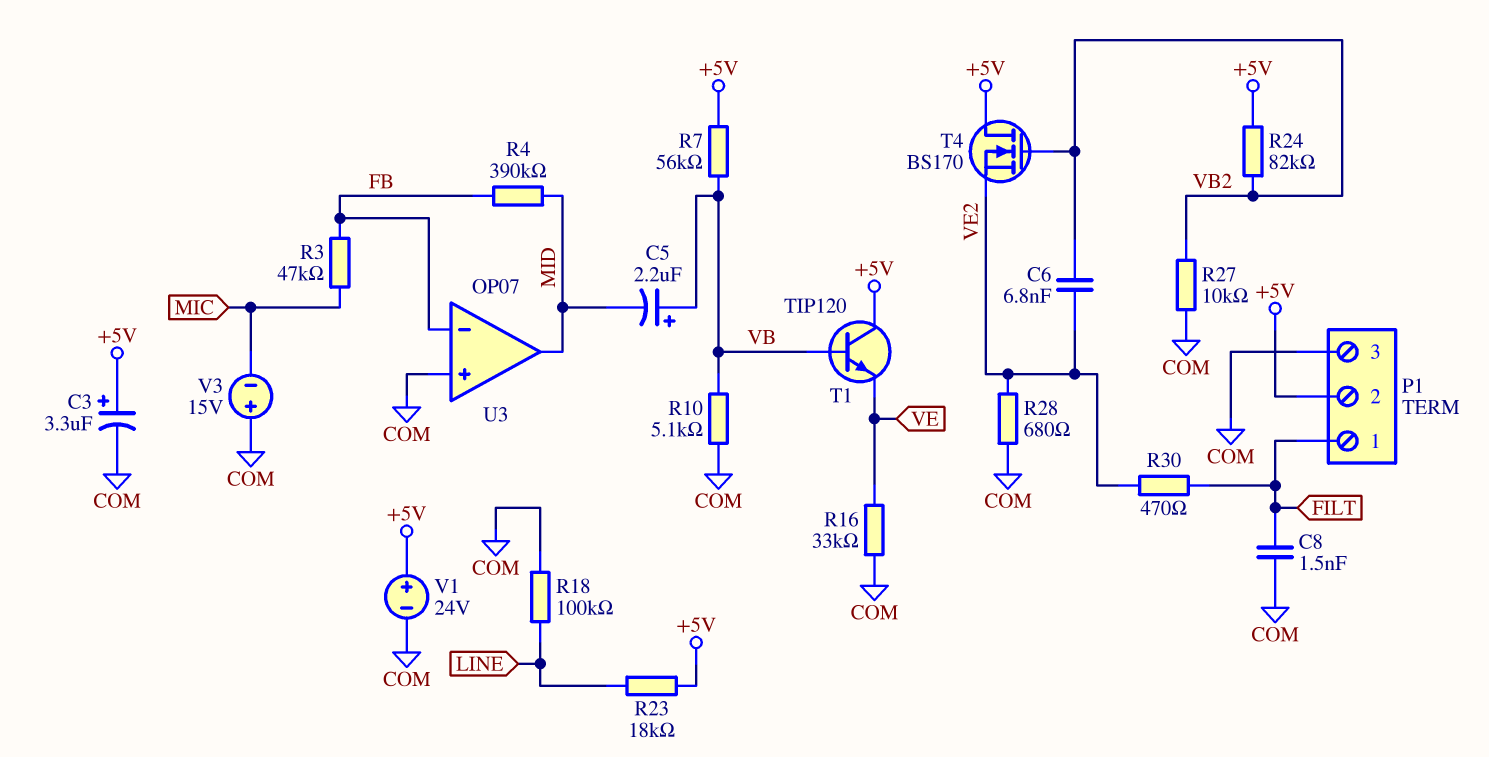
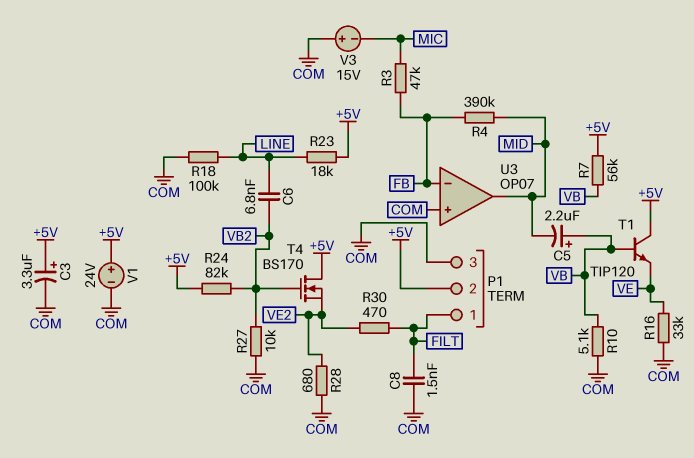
C6: 6.8nF (VB2, VE2) -> 6.8nF (LINE, VB2)

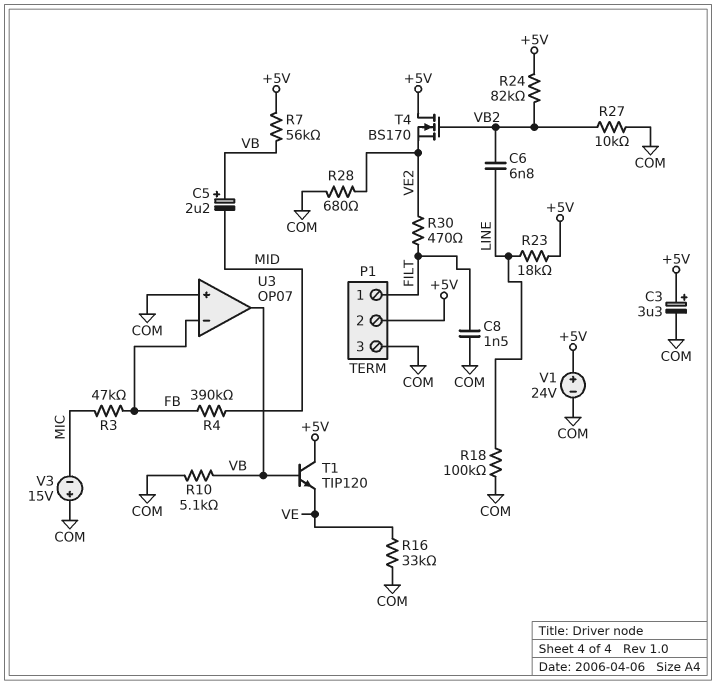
U3 pin out: MID -> VB

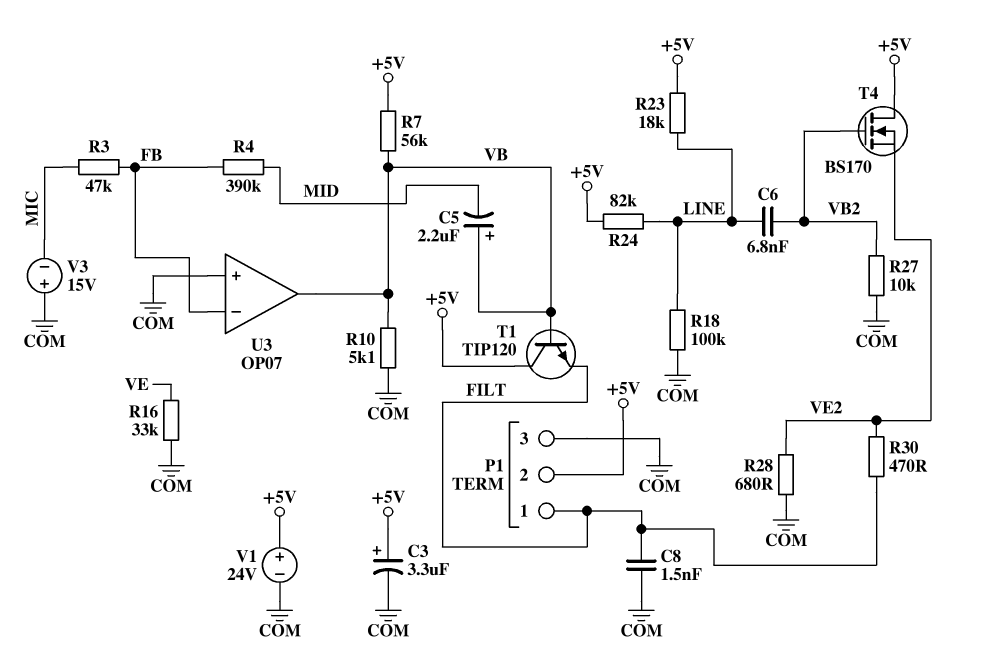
R24: 82k (+5V, VB2) -> 82k (+5V, LINE)
T1: NPN TIP120 (B VB, C +5V, E VE) -> NPN TIP120 (B VB, C +5V, E FILT)

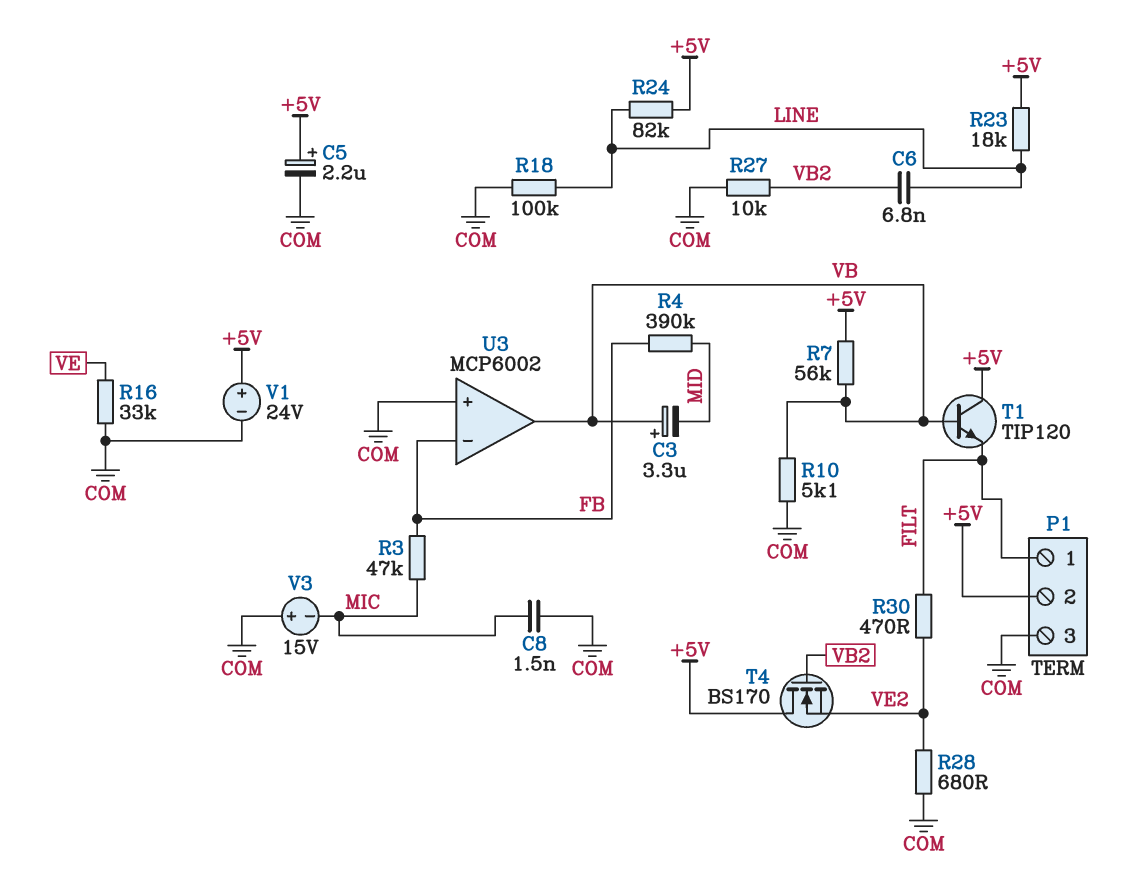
C3: 3.3uF (plus +5V, minus COM) -> 3.3uF (plus VB, minus MID)
C5: 2.2uF (plus VB, minus MID) -> 2.2uF (plus +5V, minus COM)
C8: 1.5nF (COM, FILT) -> 1.5nF (COM, MIC)
U3: OP07 -> MCP6002

